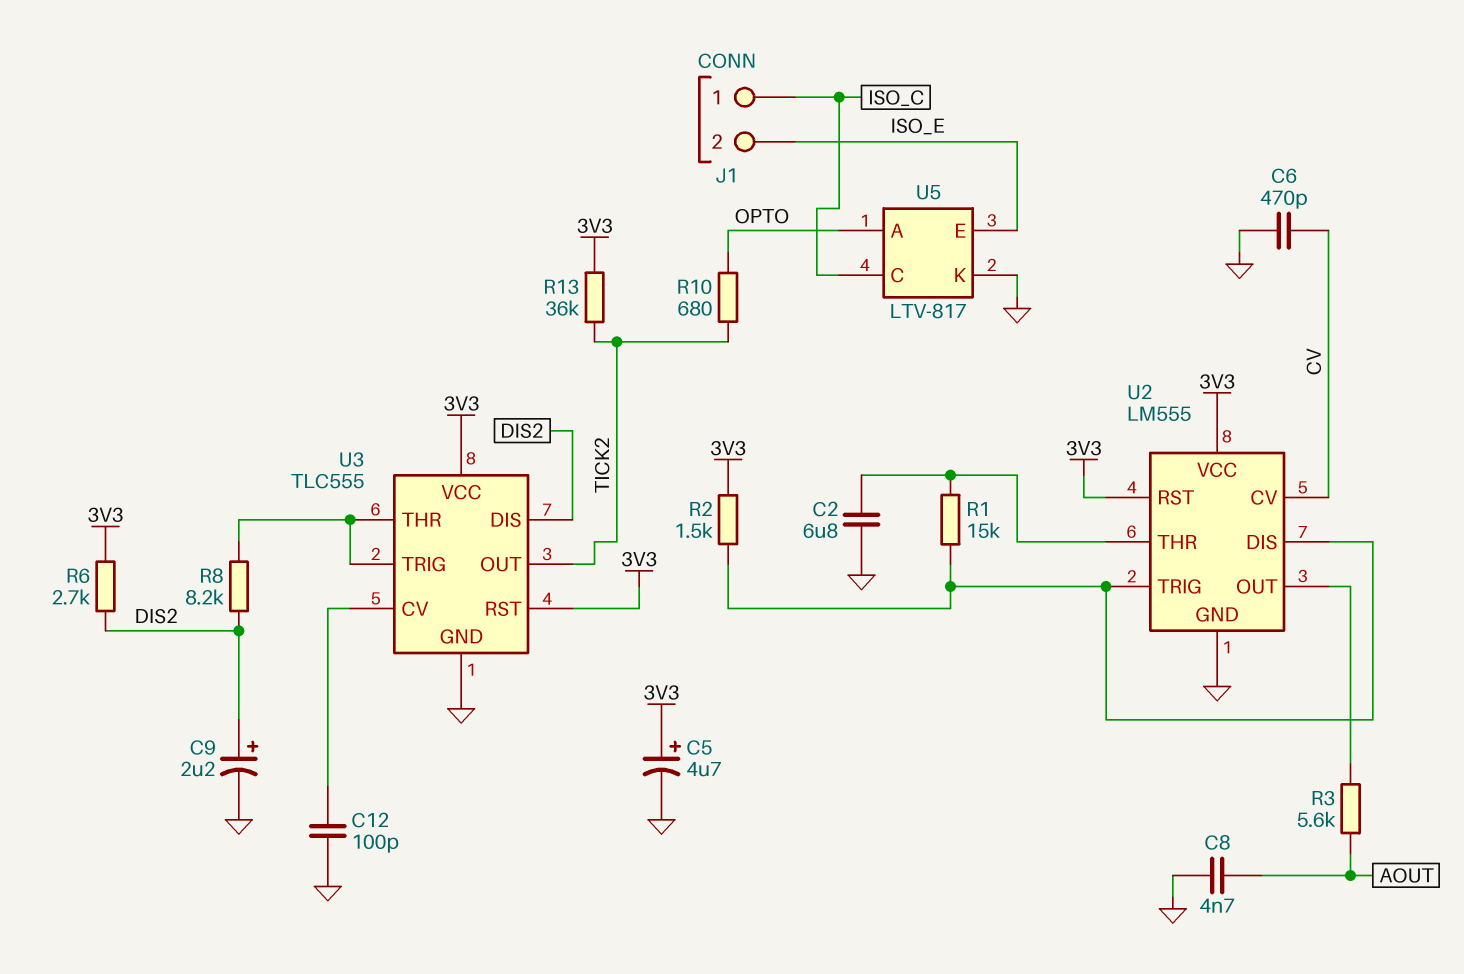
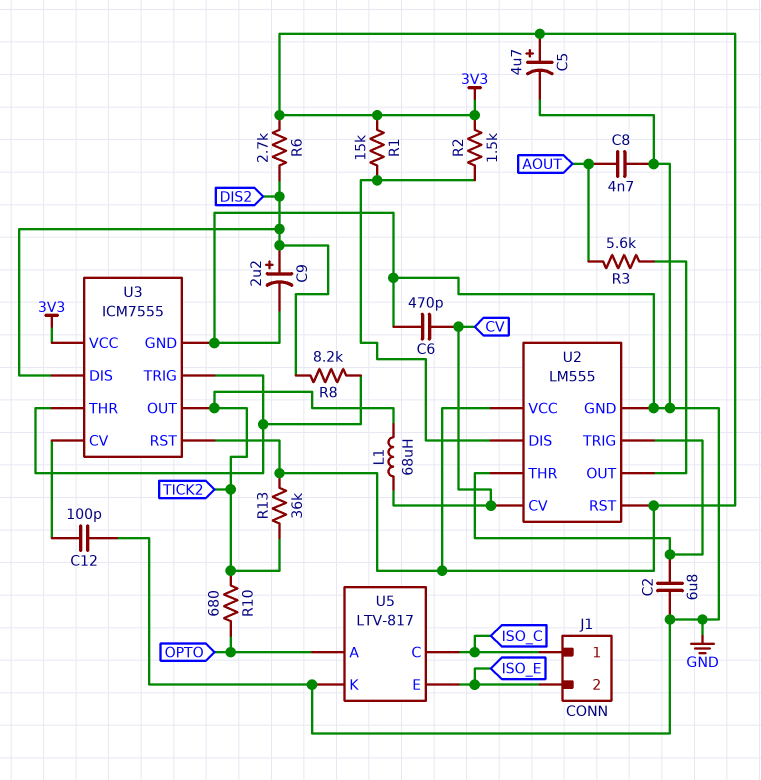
L1: none -> 68uH (CV, TICK2)
R1: 15k (U2/DIS, U2/THR) -> 15k (3V3, U2/DIS)
U2 pin TRIG: U2/DIS -> U2/THR
U3: TLC555 -> ICM7555

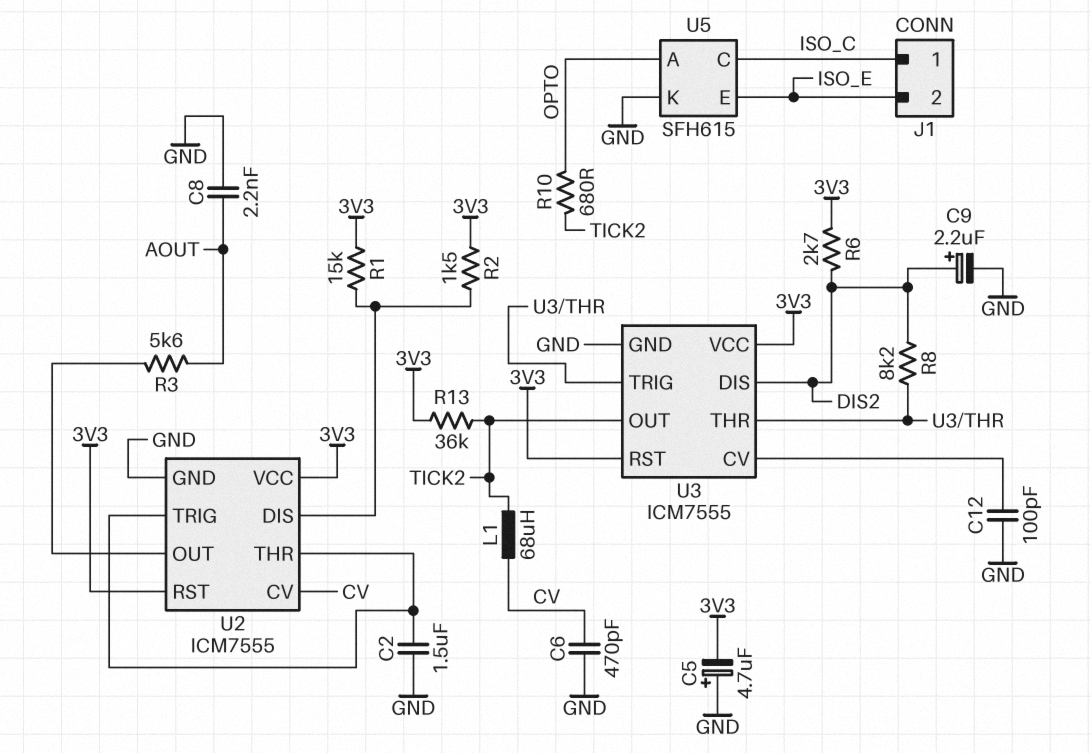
C2: 6.8uF (GND, U2/THR) -> 1.5uF (GND, U2/THR)
C5: 4.7uF (plus 3V3, minus GND) -> 4.7uF (plus GND, minus 3V3)
C8: 4.7nF (AOUT, GND) -> 2.2nF (AOUT, GND)
U2: LM555 -> ICM7555
U5: LTV-817 -> SFH615

